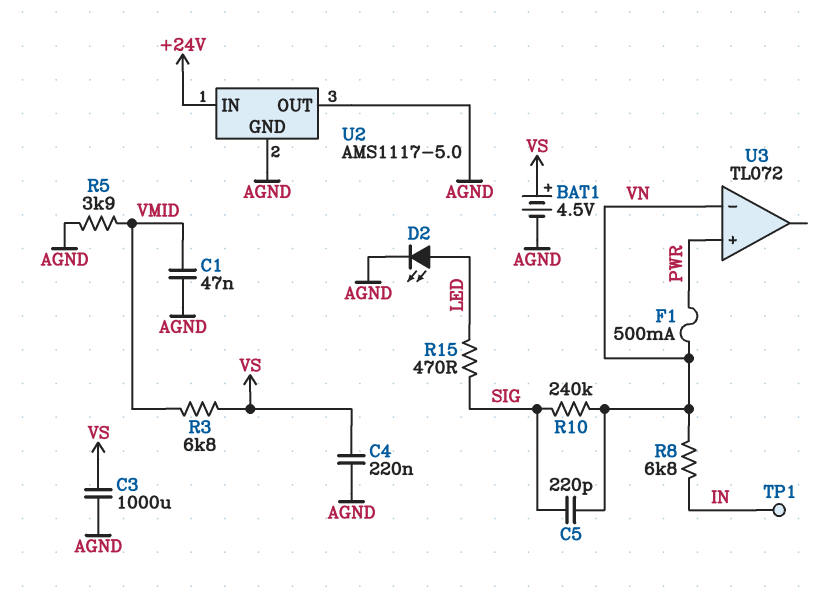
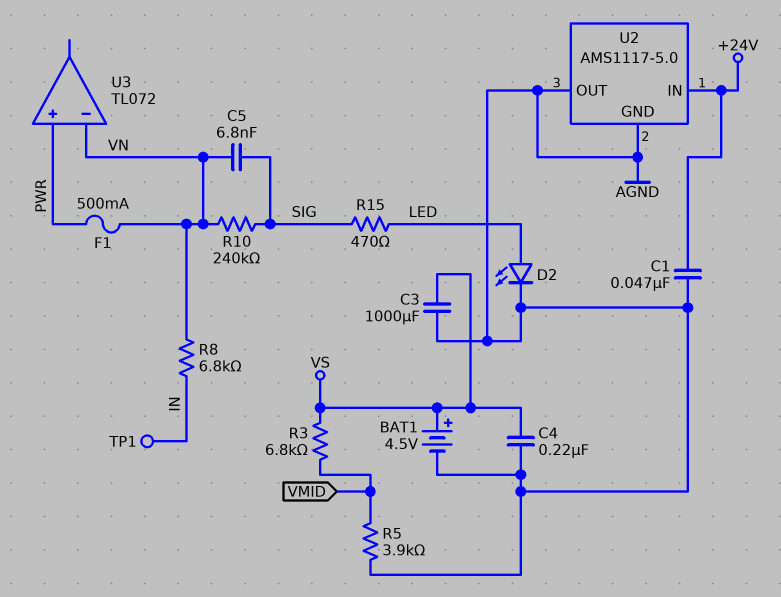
C1: 47nF (AGND, VMID) -> 47nF (+24V, AGND)
C5: 220pF (SIG, VN) -> 6.8nF (SIG, VN)

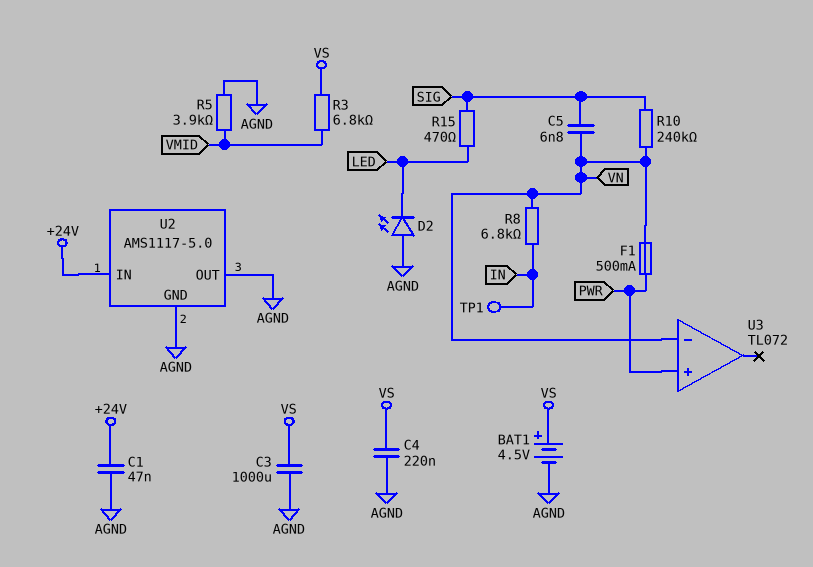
D2: LED (A LED, K AGND) -> LED (A AGND, K LED)

